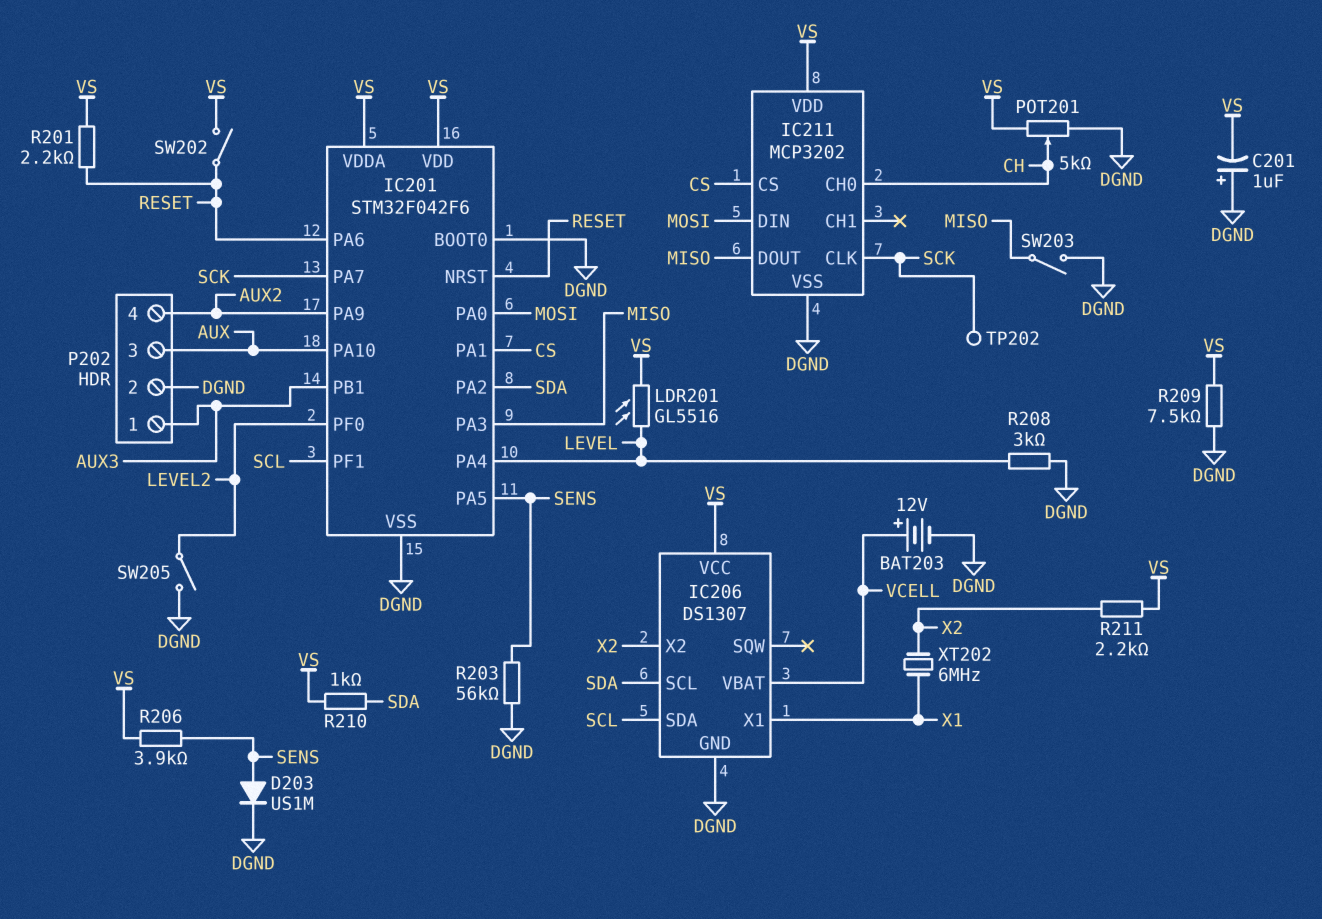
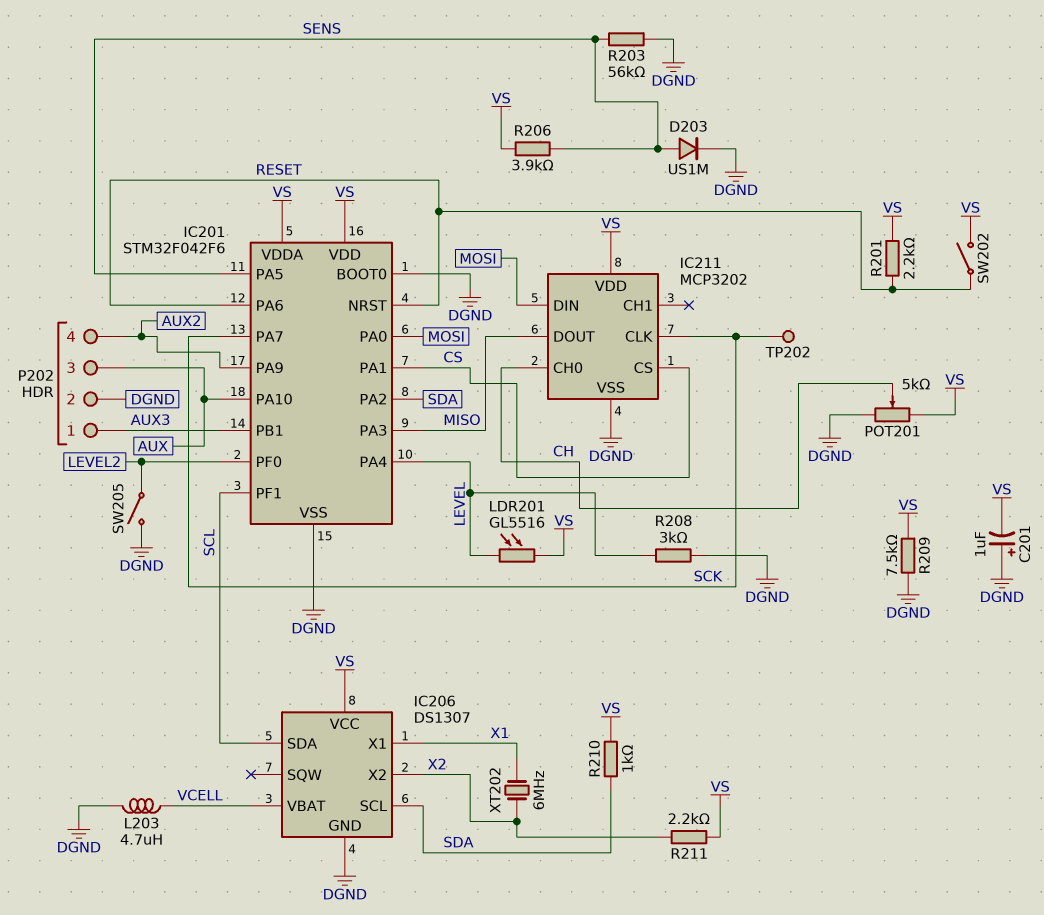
BAT203: 12V (plus VCELL, minus DGND) -> none
L203: none -> 4.7uH (DGND, VCELL)
SW203: switch (DGND, MISO) -> none

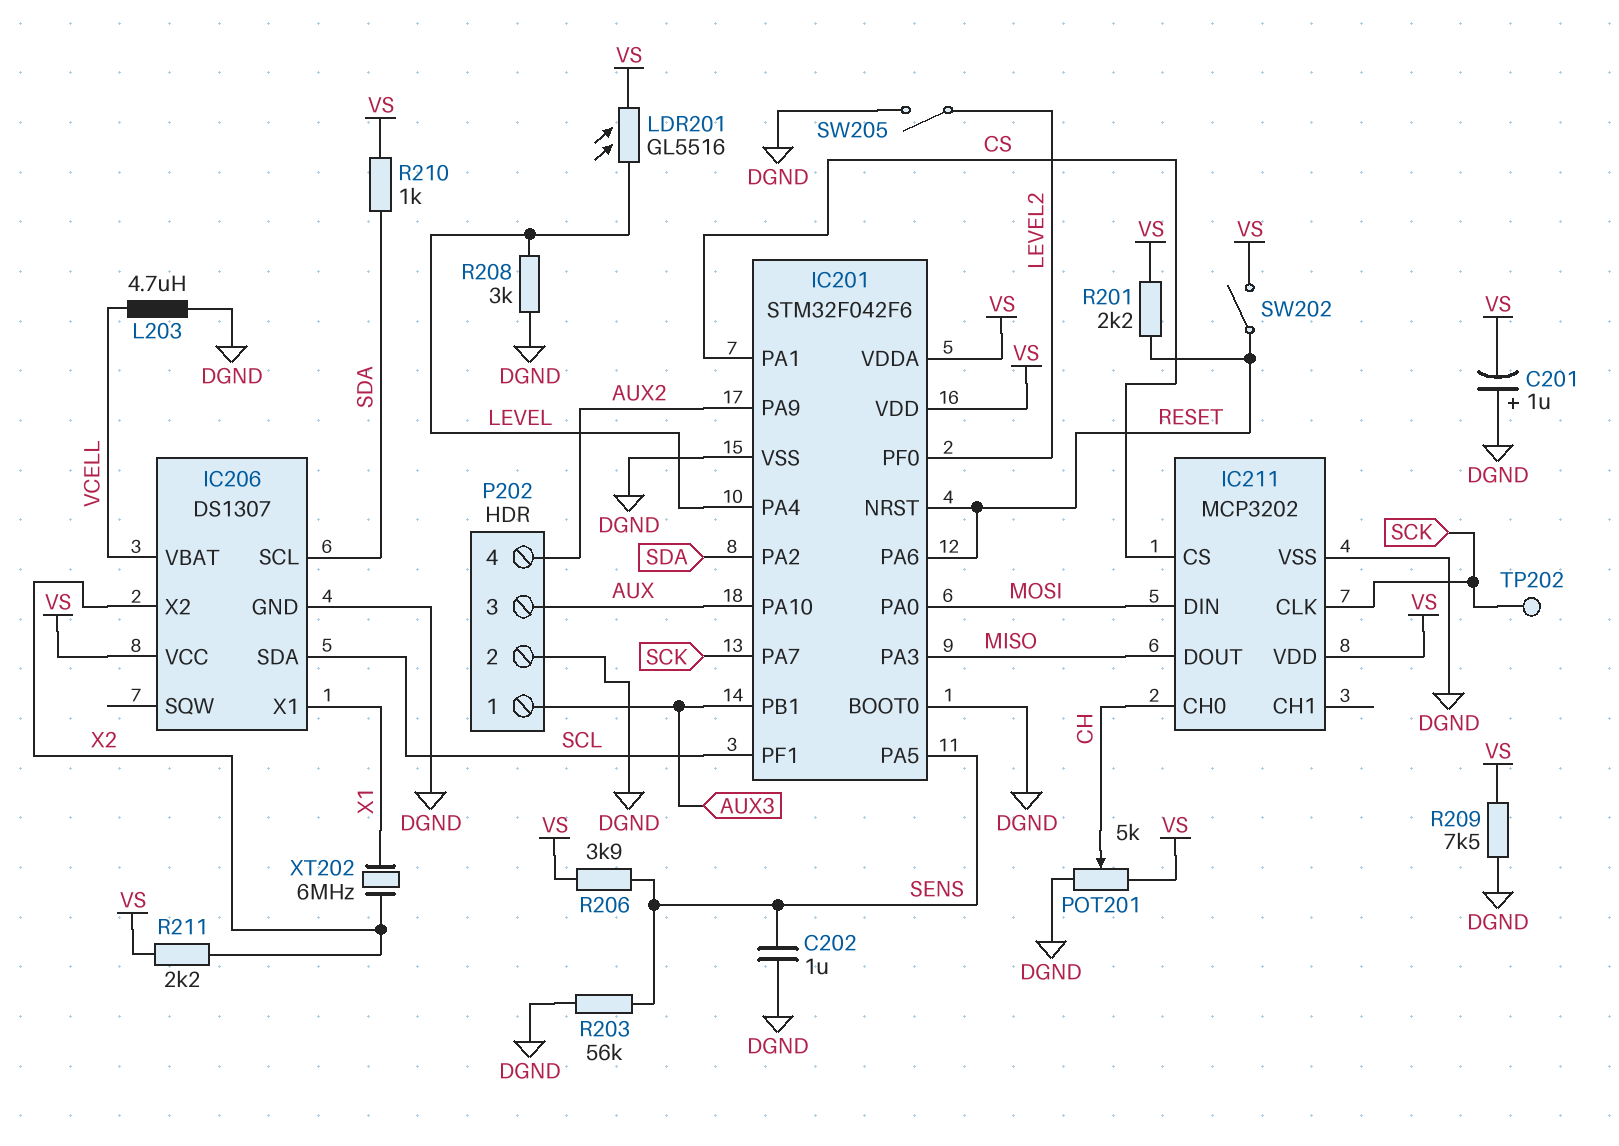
C202: none -> 1uF (DGND, SENS)
D203: diode US1M (A SENS, K DGND) -> none

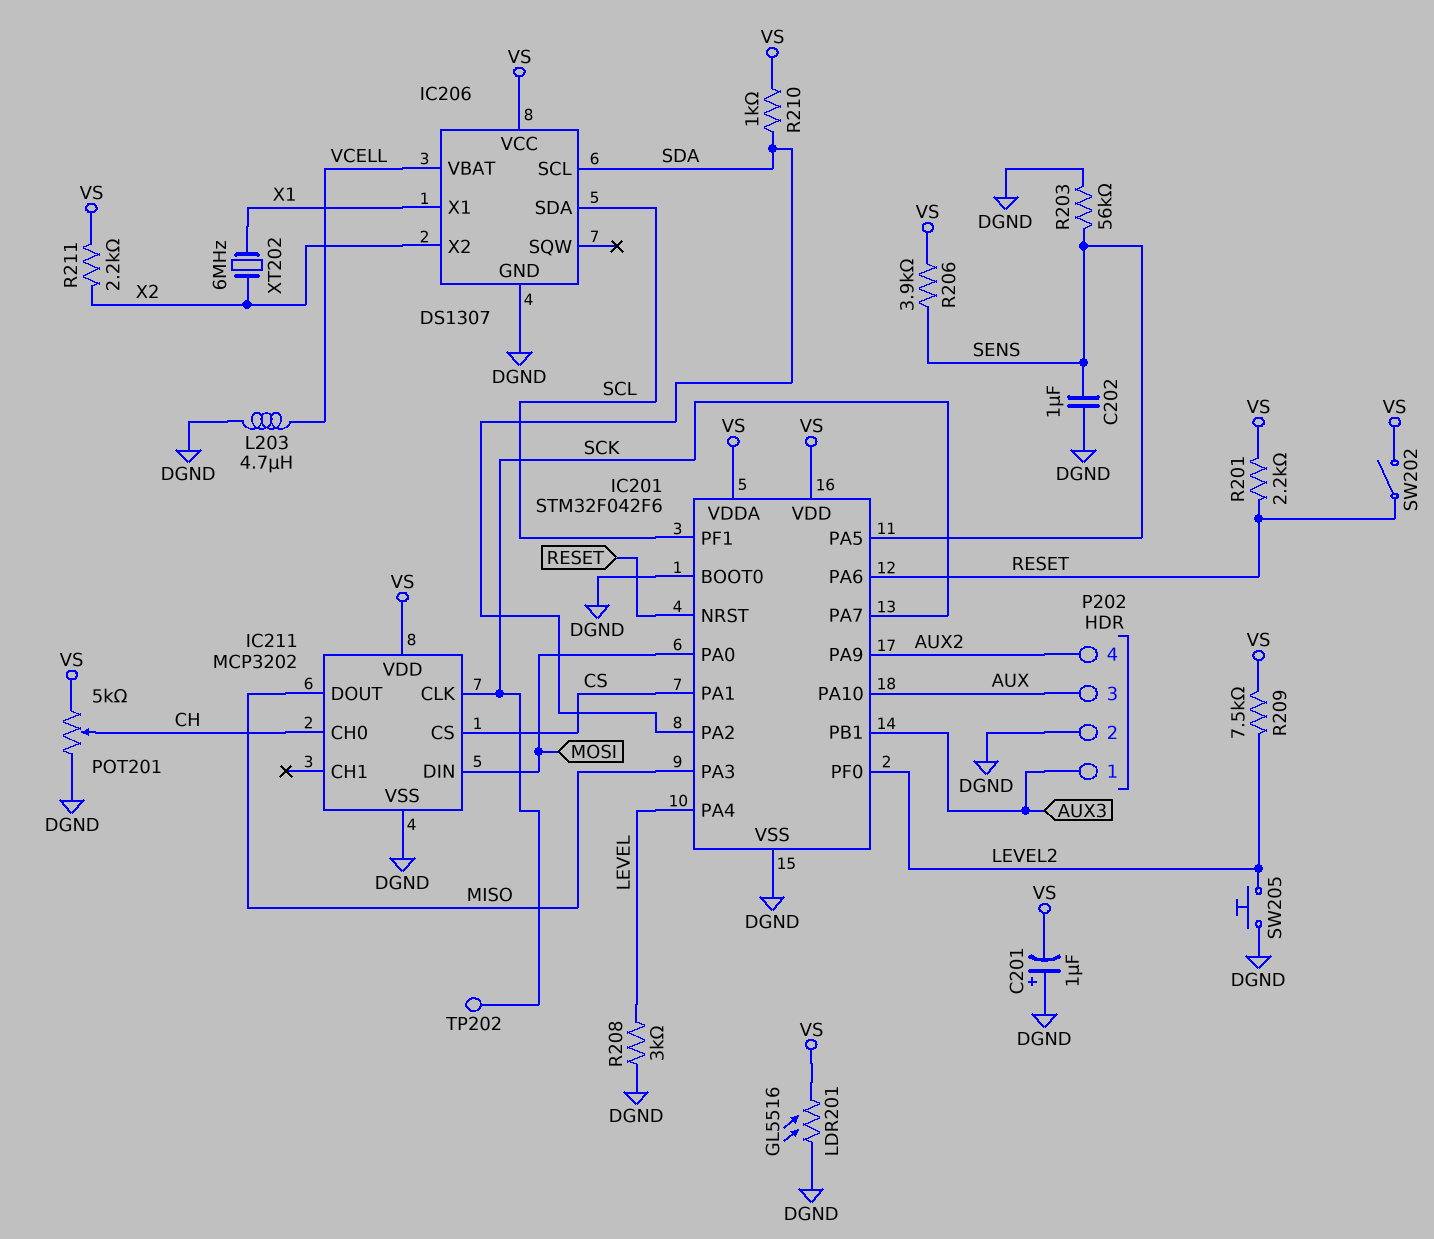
LDR201: GL5516 (LEVEL, VS) -> GL5516 (DGND, VS)
R209: 7.5k (DGND, VS) -> 7.5k (LEVEL2, VS)
SW205: switch (DGND, LEVEL2) -> button (DGND, LEVEL2)

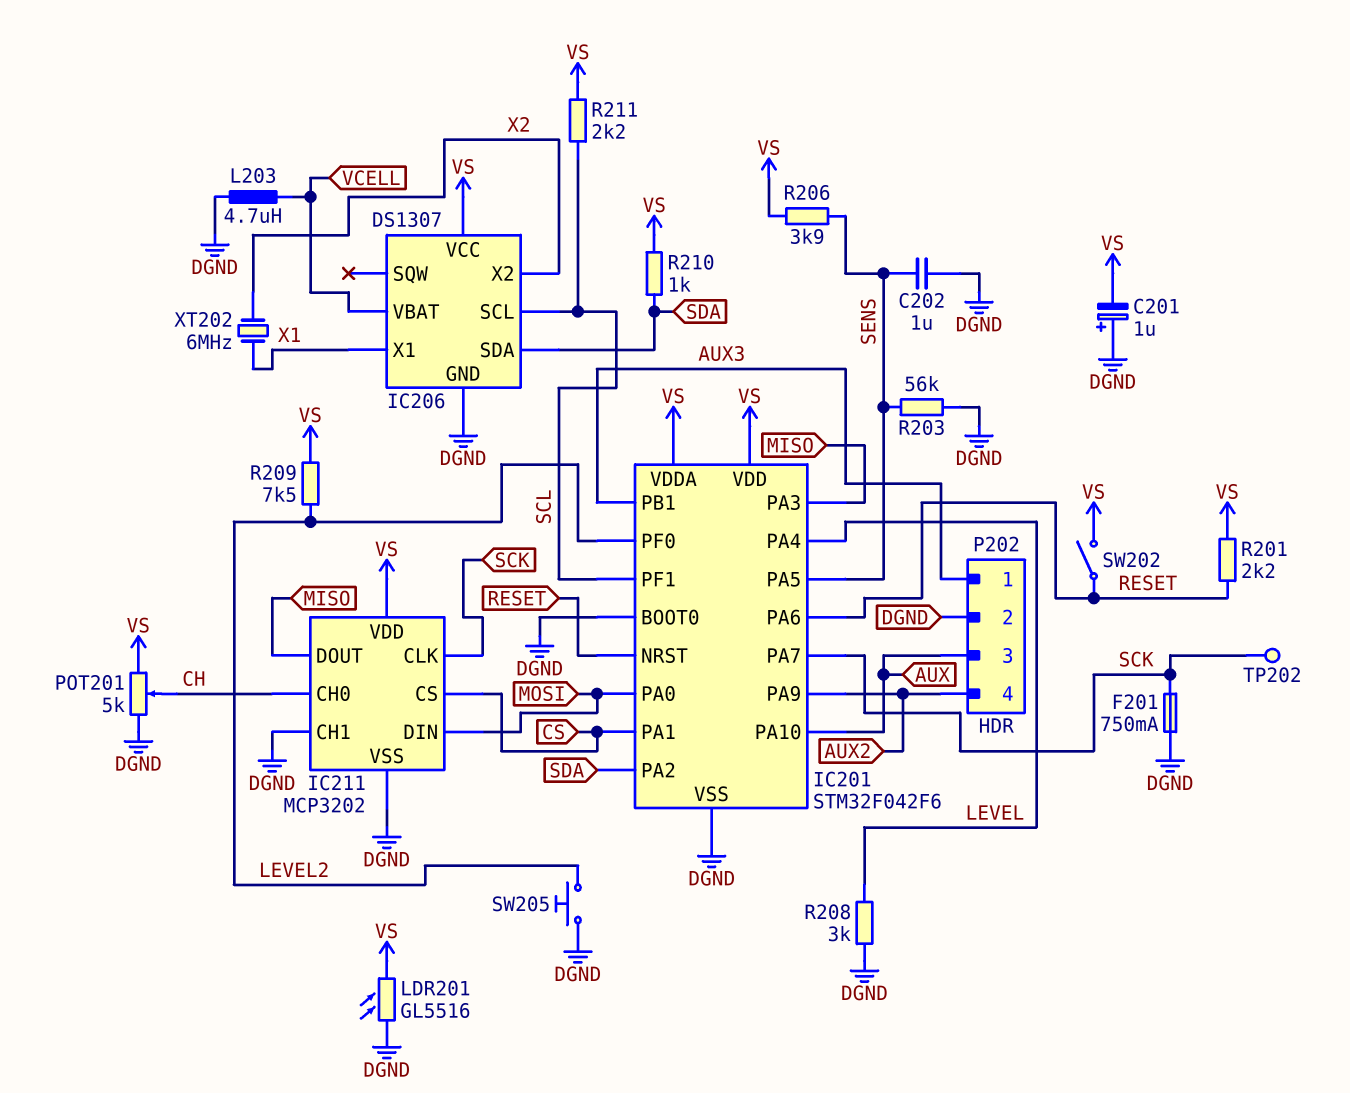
F201: none -> 750mA (DGND, SCK)
IC206 pin SCL: SDA -> SCL
IC206 pin SDA: SCL -> SDA
IC211 pin CH1: none -> DGND
R211: 2.2k (VS, X2) -> 2.2k (SCL, VS)

